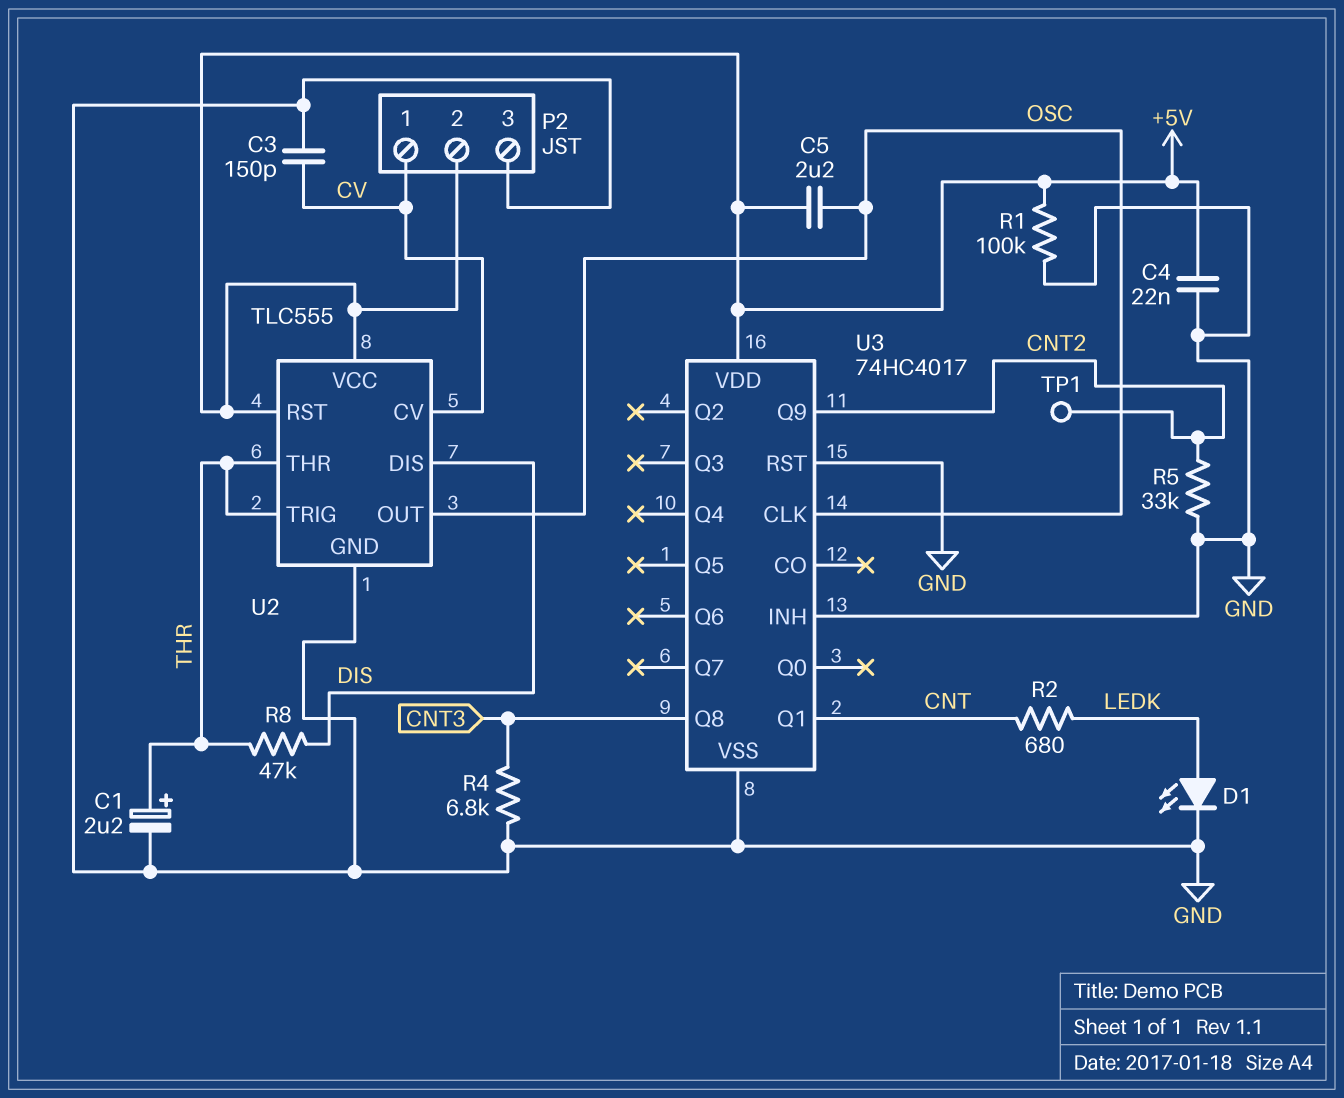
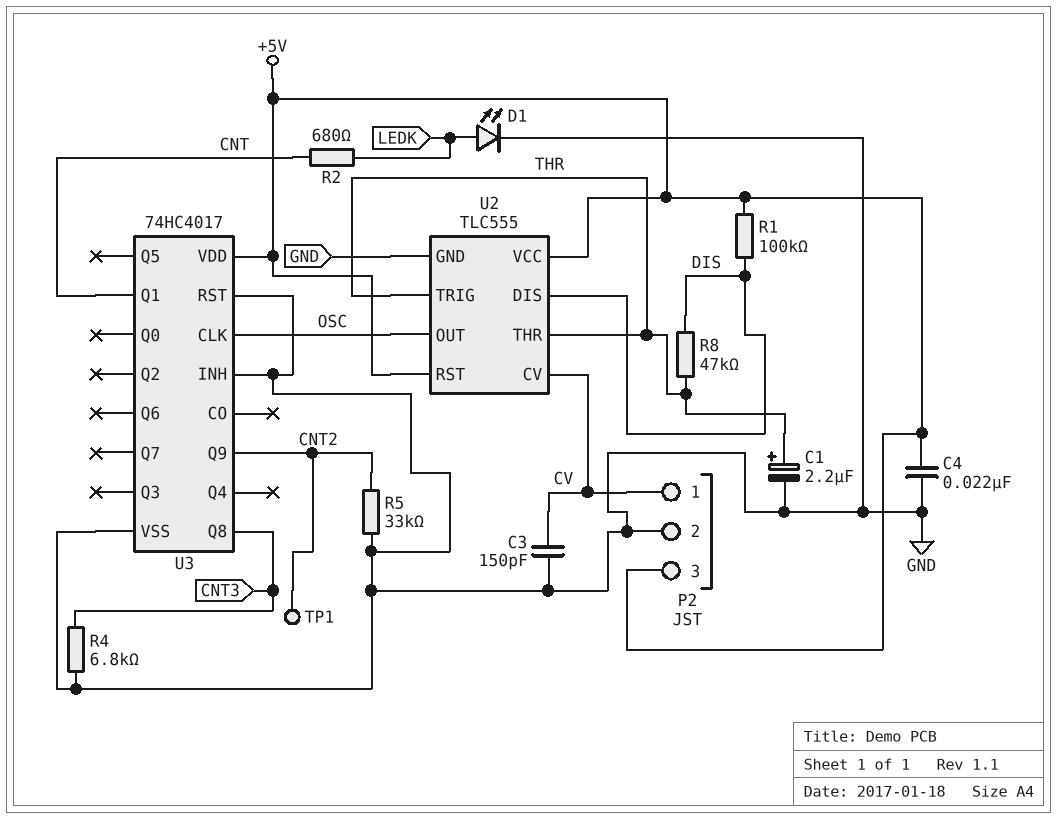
C5: 2.2uF (+5V, OSC) -> none
P2 pin 2: +5V -> GND
P2 pin 3: GND -> +5V
R1: 100k (+5V, GND) -> 100k (+5V, DIS)

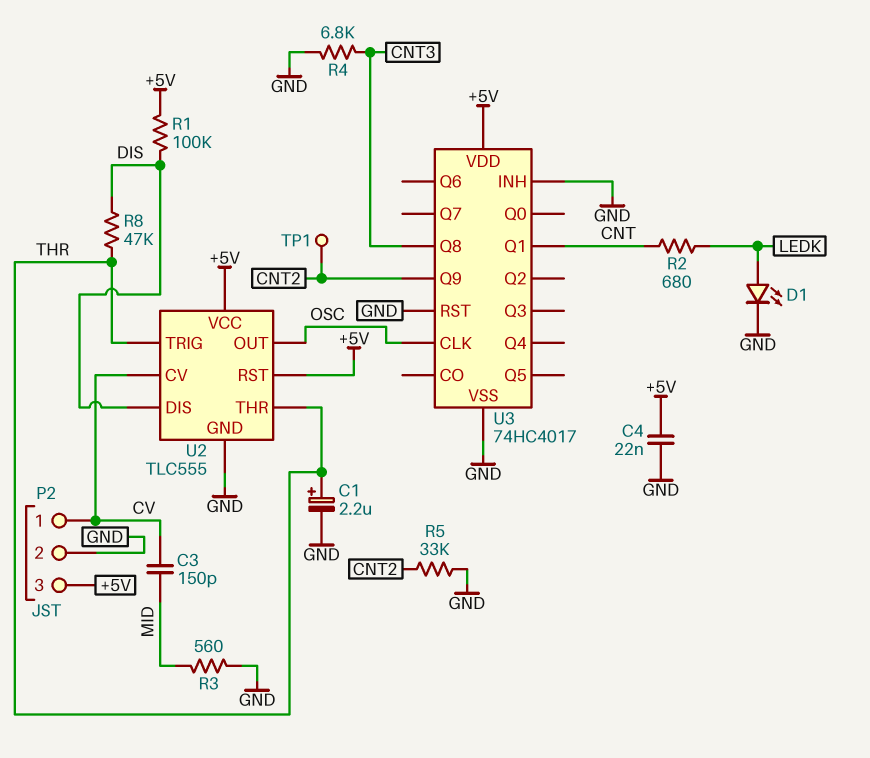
C3: 150pF (CV, GND) -> 150pF (CV, MID)
R3: none -> 560 (GND, MID)

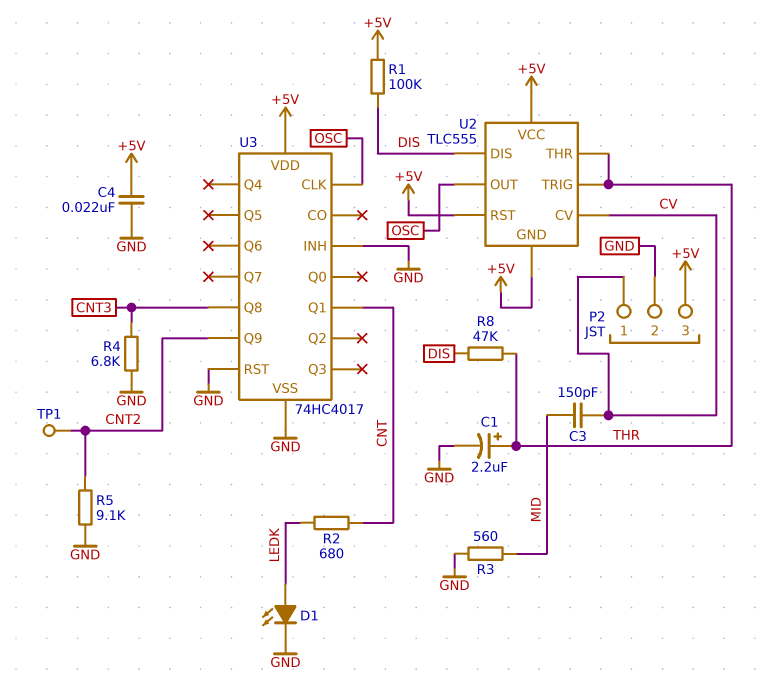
R5: 33k (CNT2, GND) -> 9.1k (CNT2, GND)
U2 pin GND: GND -> +5V

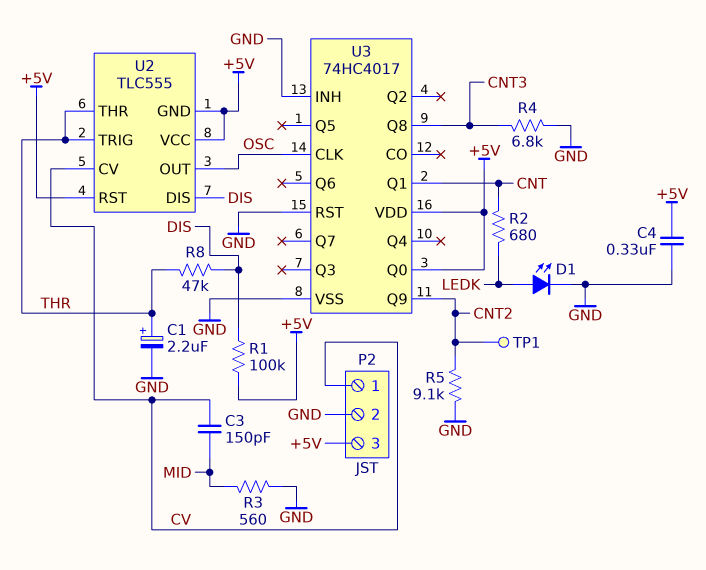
C4: 22nF (+5V, GND) -> 330nF (+5V, GND)
U3 pin Q0: none -> +5V

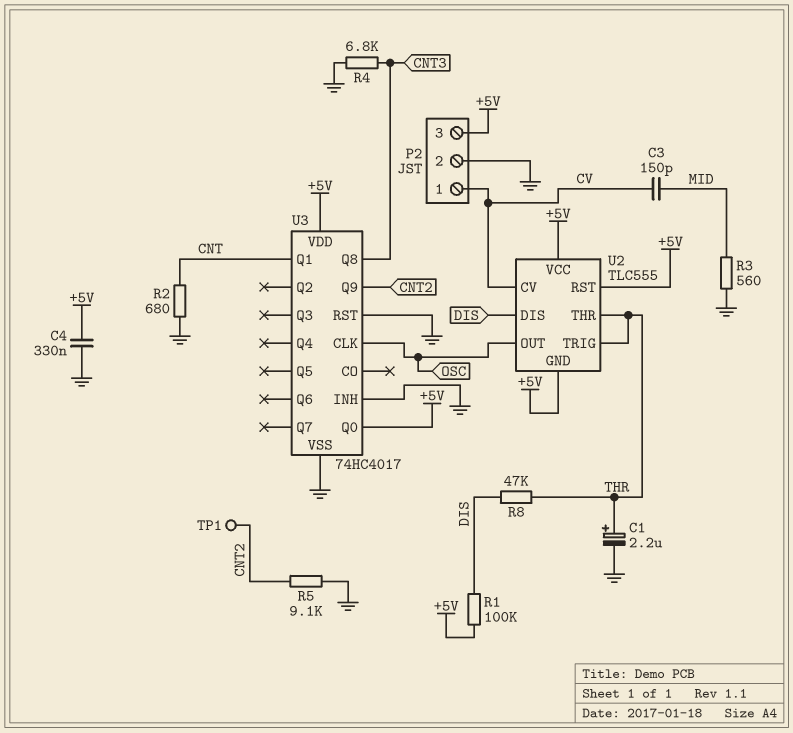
D1: LED (A LEDK, K GND) -> none
R2: 680 (CNT, LEDK) -> 680 (CNT, GND)

